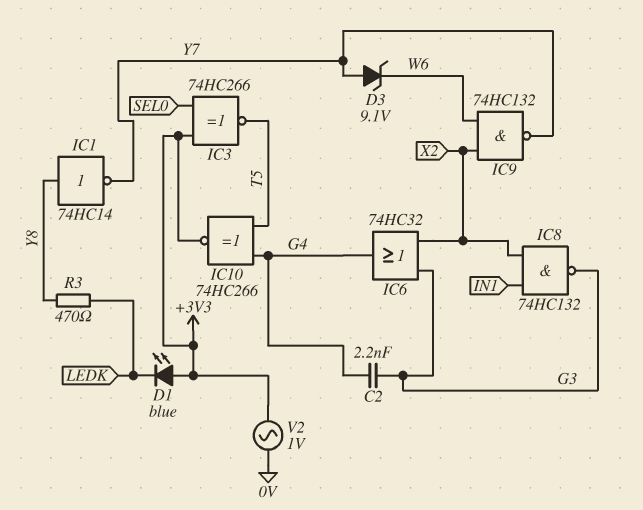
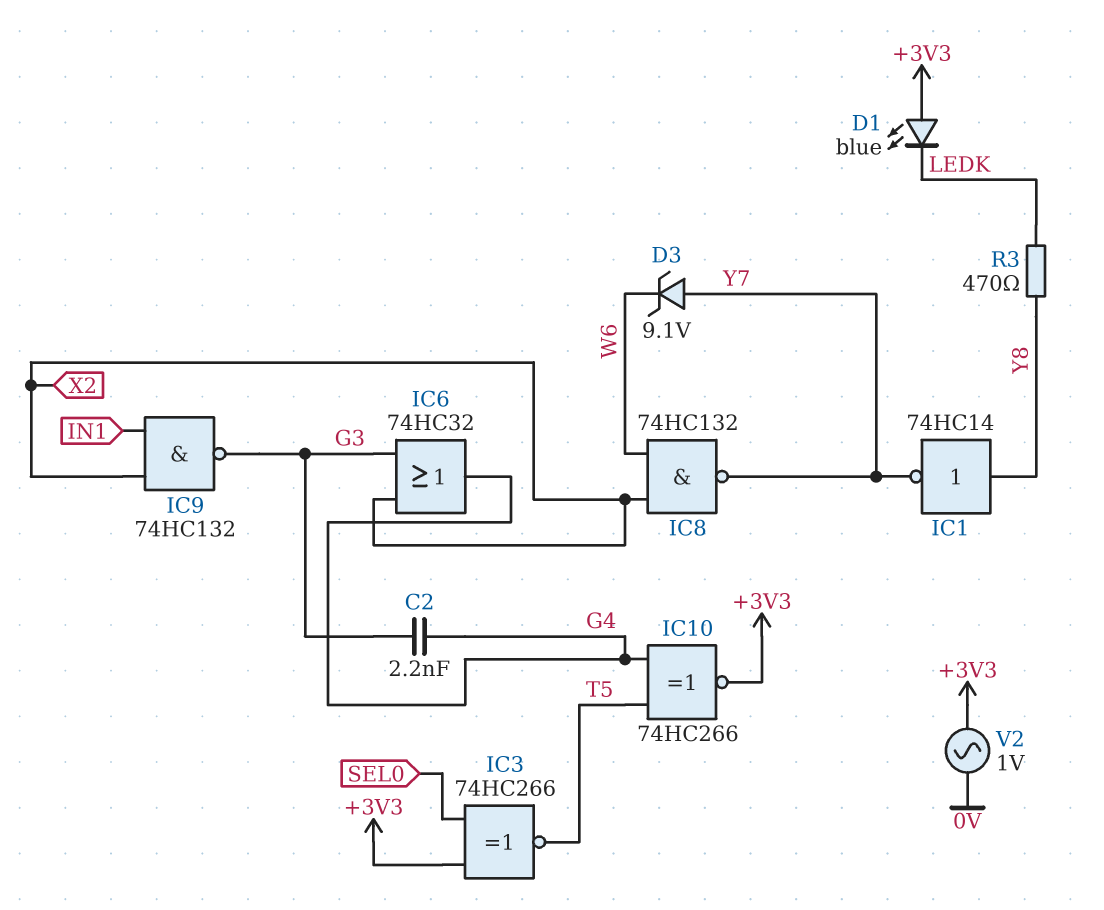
IC8: NAND 74HC132 (in IN1, in X2, out G3) -> NAND 74HC132 (in W6, in X2, out Y7)
IC9: NAND 74HC132 (in W6, in X2, out Y7) -> NAND 74HC132 (in IN1, in X2, out G3)

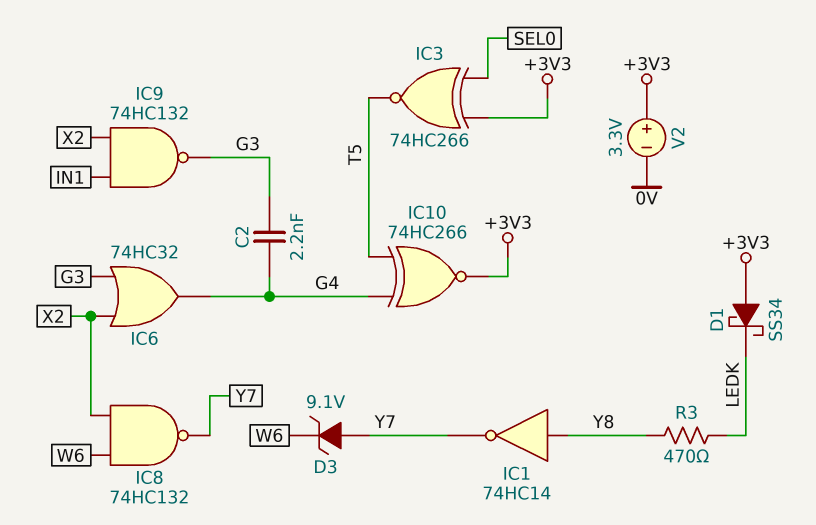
D1: LED blue (A +3V3, K LEDK) -> schottky SS34 (A +3V3, K LEDK)
V2: AC 1V (+3V3, 0V) -> 3.3V (plus +3V3, minus 0V)

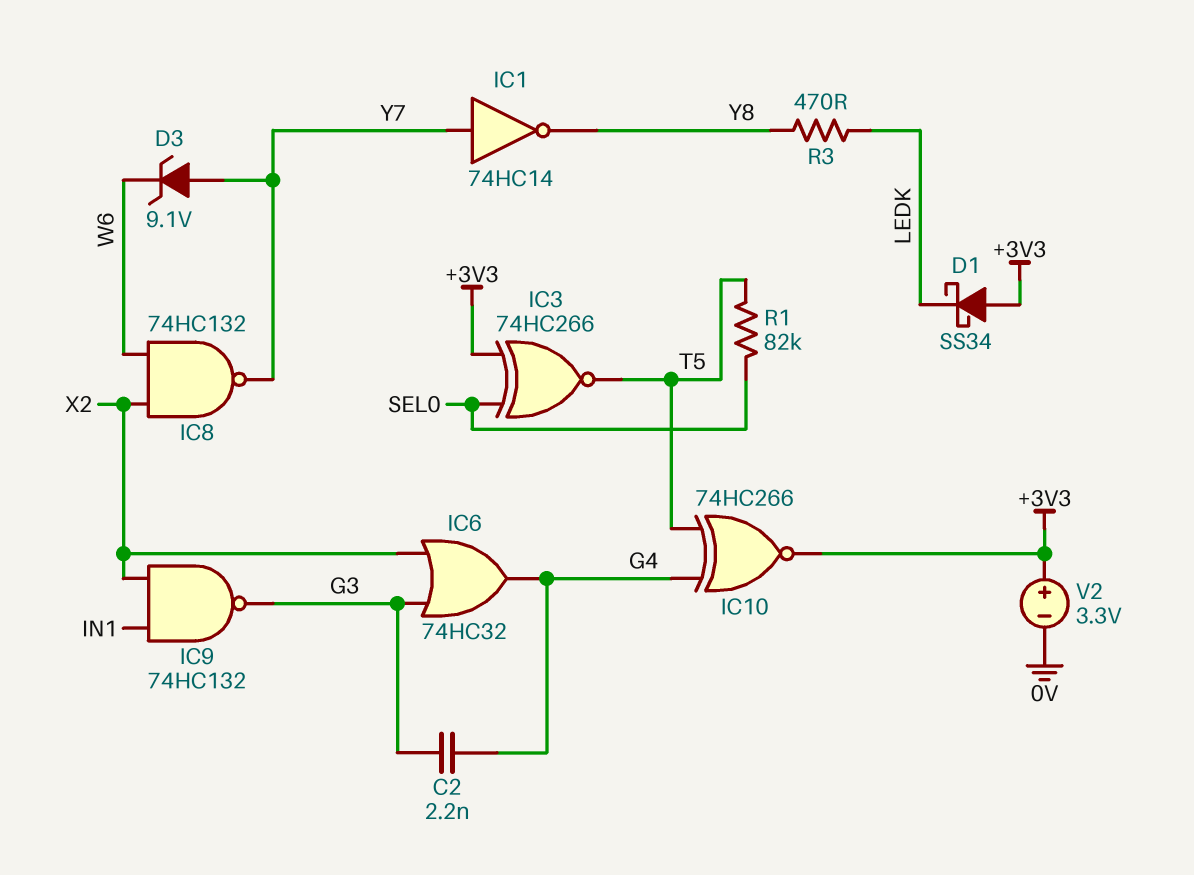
IC1: NOT 74HC14 (in Y8, out Y7) -> NOT 74HC14 (in Y7, out Y8)
R1: none -> 82k (SEL0, T5)

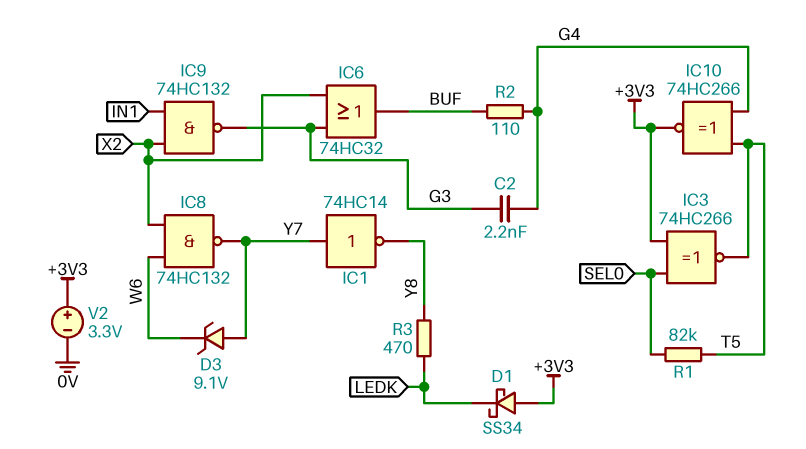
IC6: OR 74HC32 (in G3, in X2, out G4) -> OR 74HC32 (in G3, in X2, out BUF)
R2: none -> 110 (BUF, G4)

